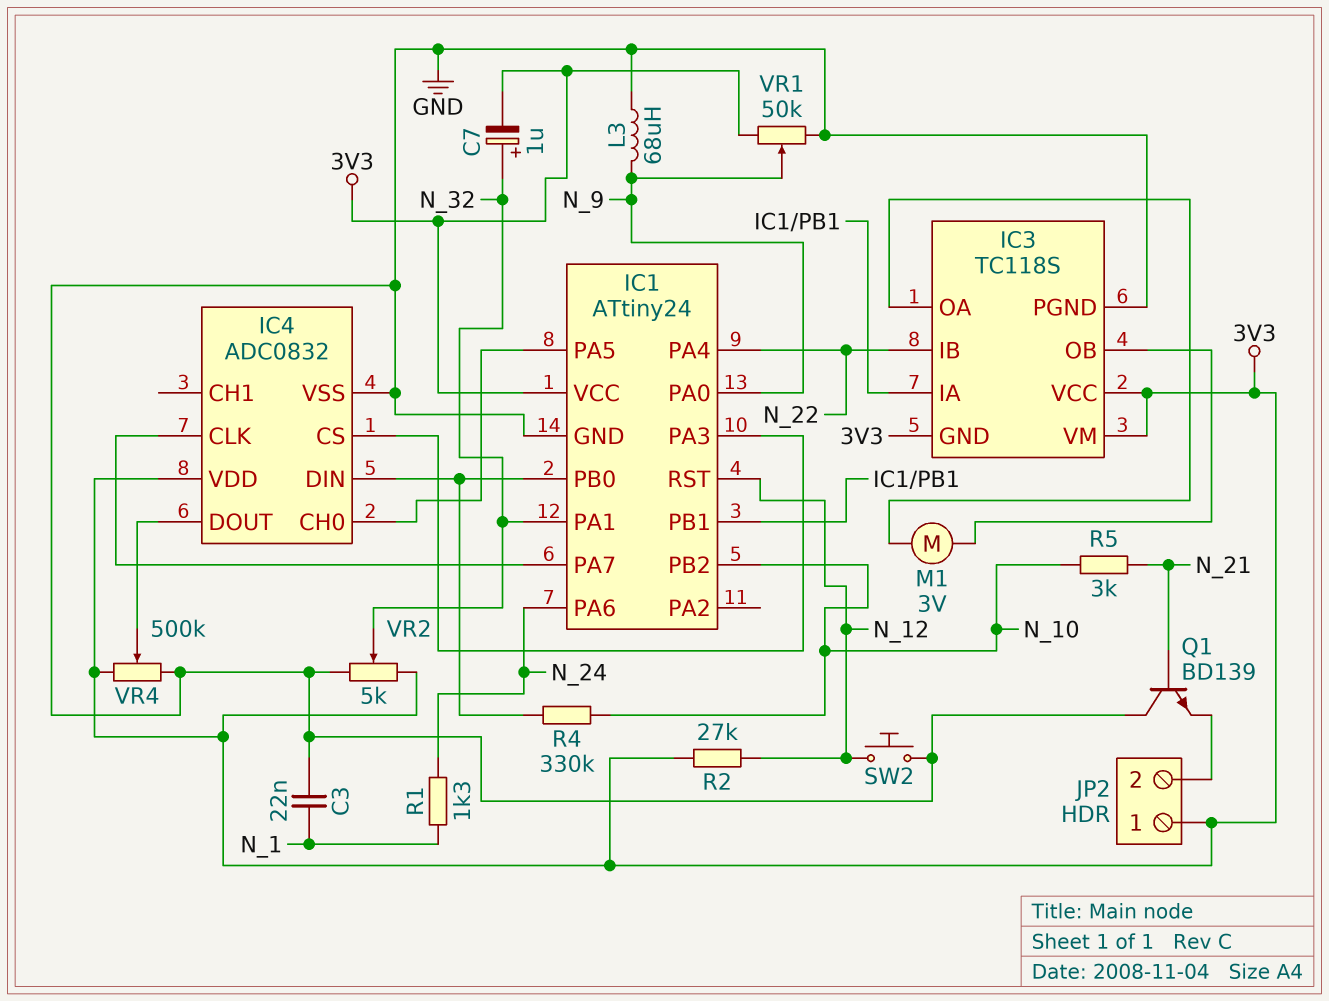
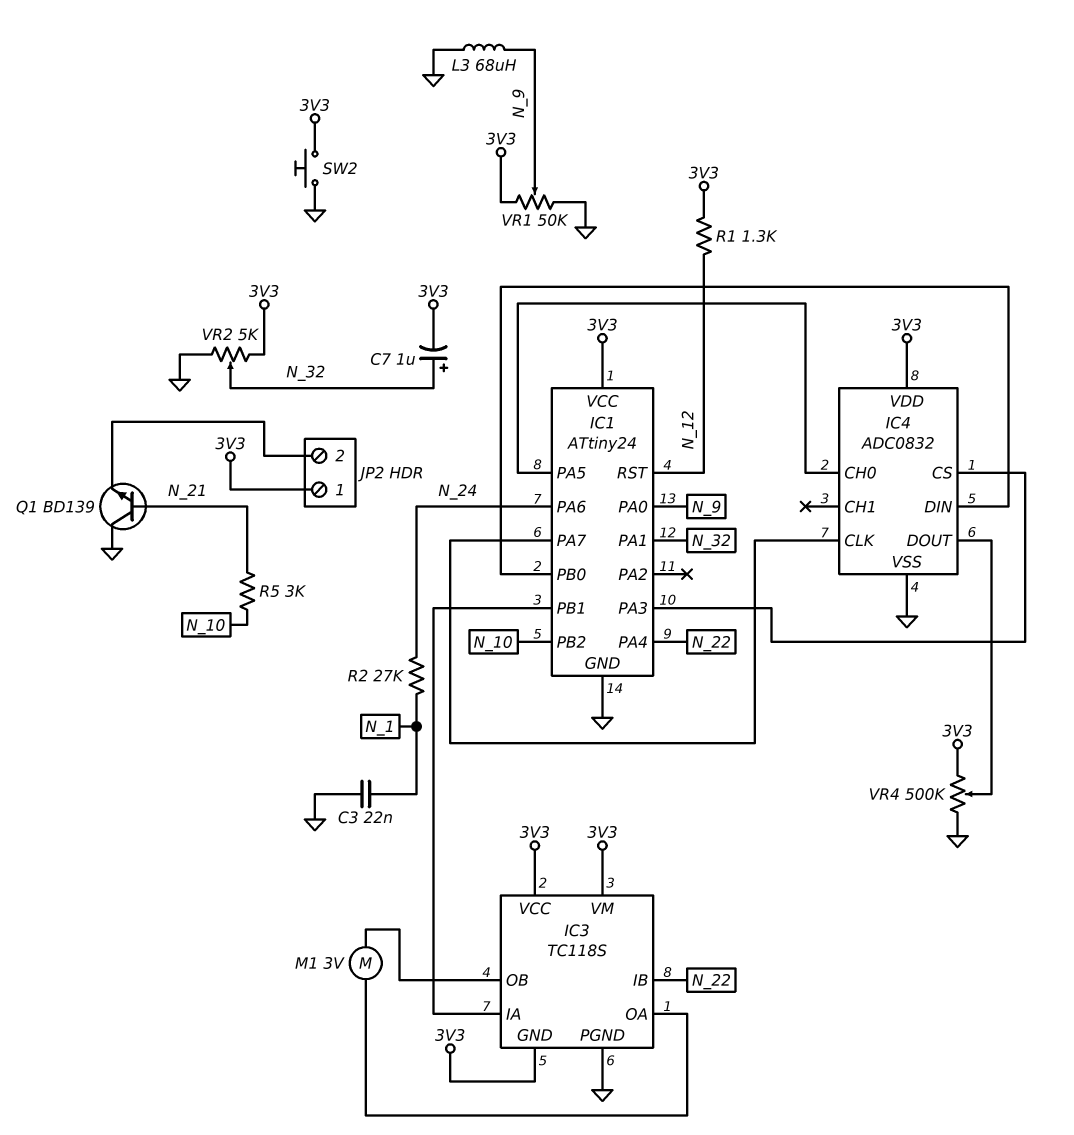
R1: 1.3k (N_1, N_24) -> 1.3k (3V3, N_12)
R2: 27k (3V3, N_12) -> 27k (N_1, N_24)
R4: 330k (IC1/PB0, N_10) -> none
SW2: button (GND, N_12) -> button (3V3, GND)

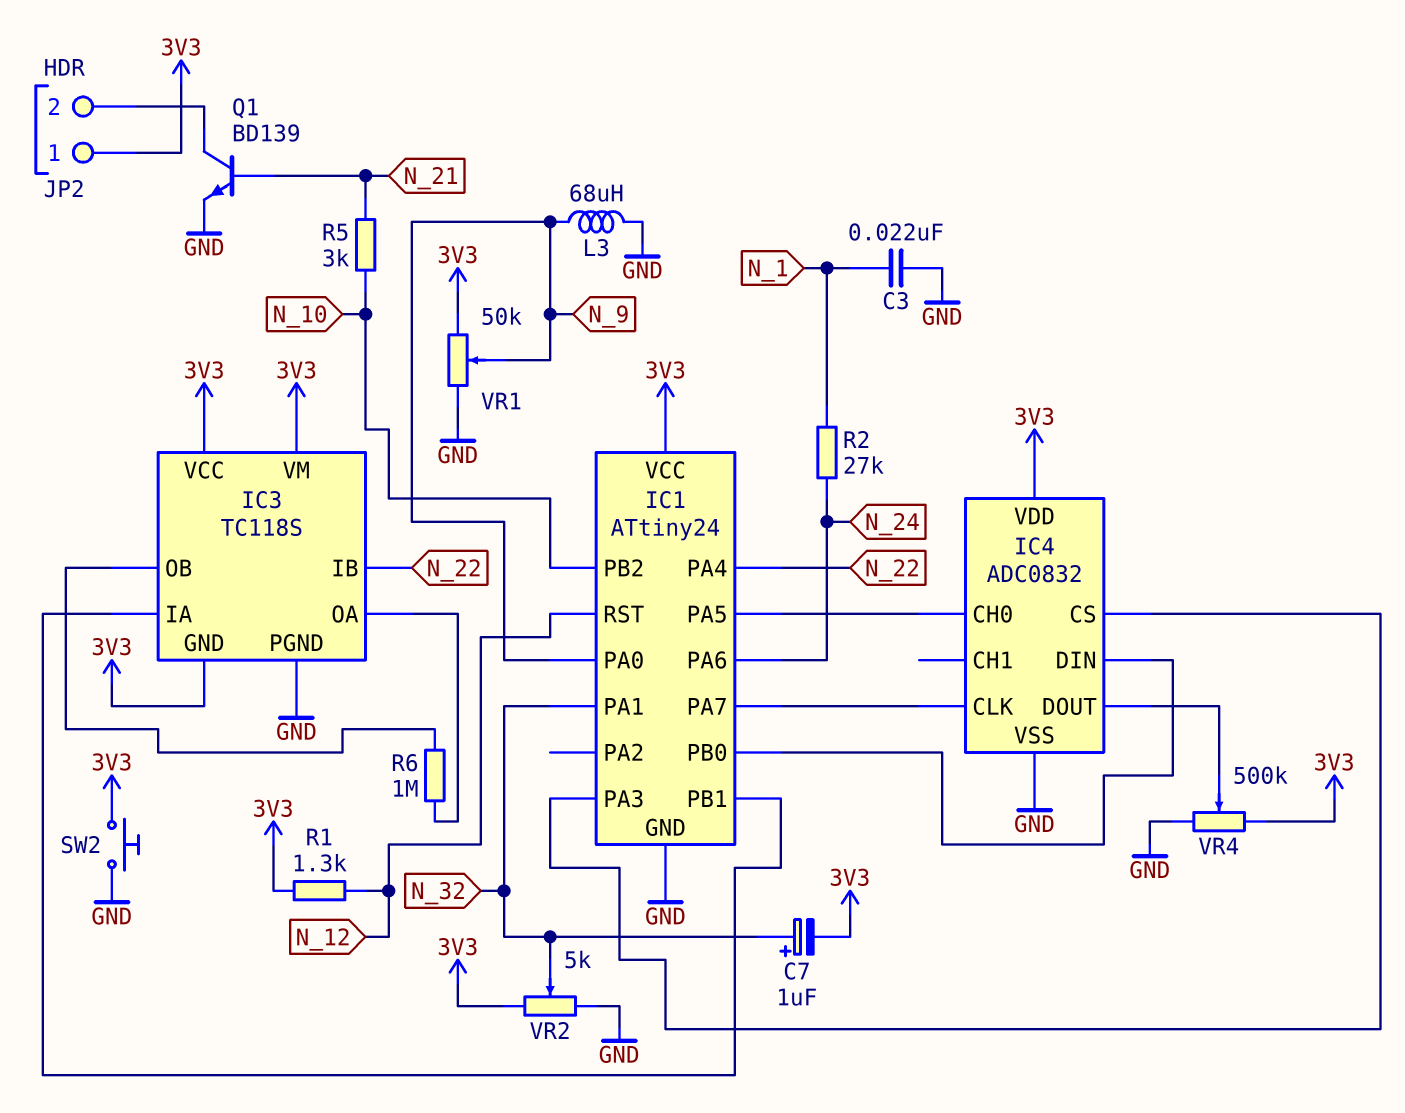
M1: motor 3V (IC3/OA, IC3/OB) -> none
Q1: NPN BD139 (B N_21, C GND, E JP2/2) -> NPN BD139 (B N_21, C JP2/2, E GND)
R6: none -> 1M (IC3/OA, IC3/OB)

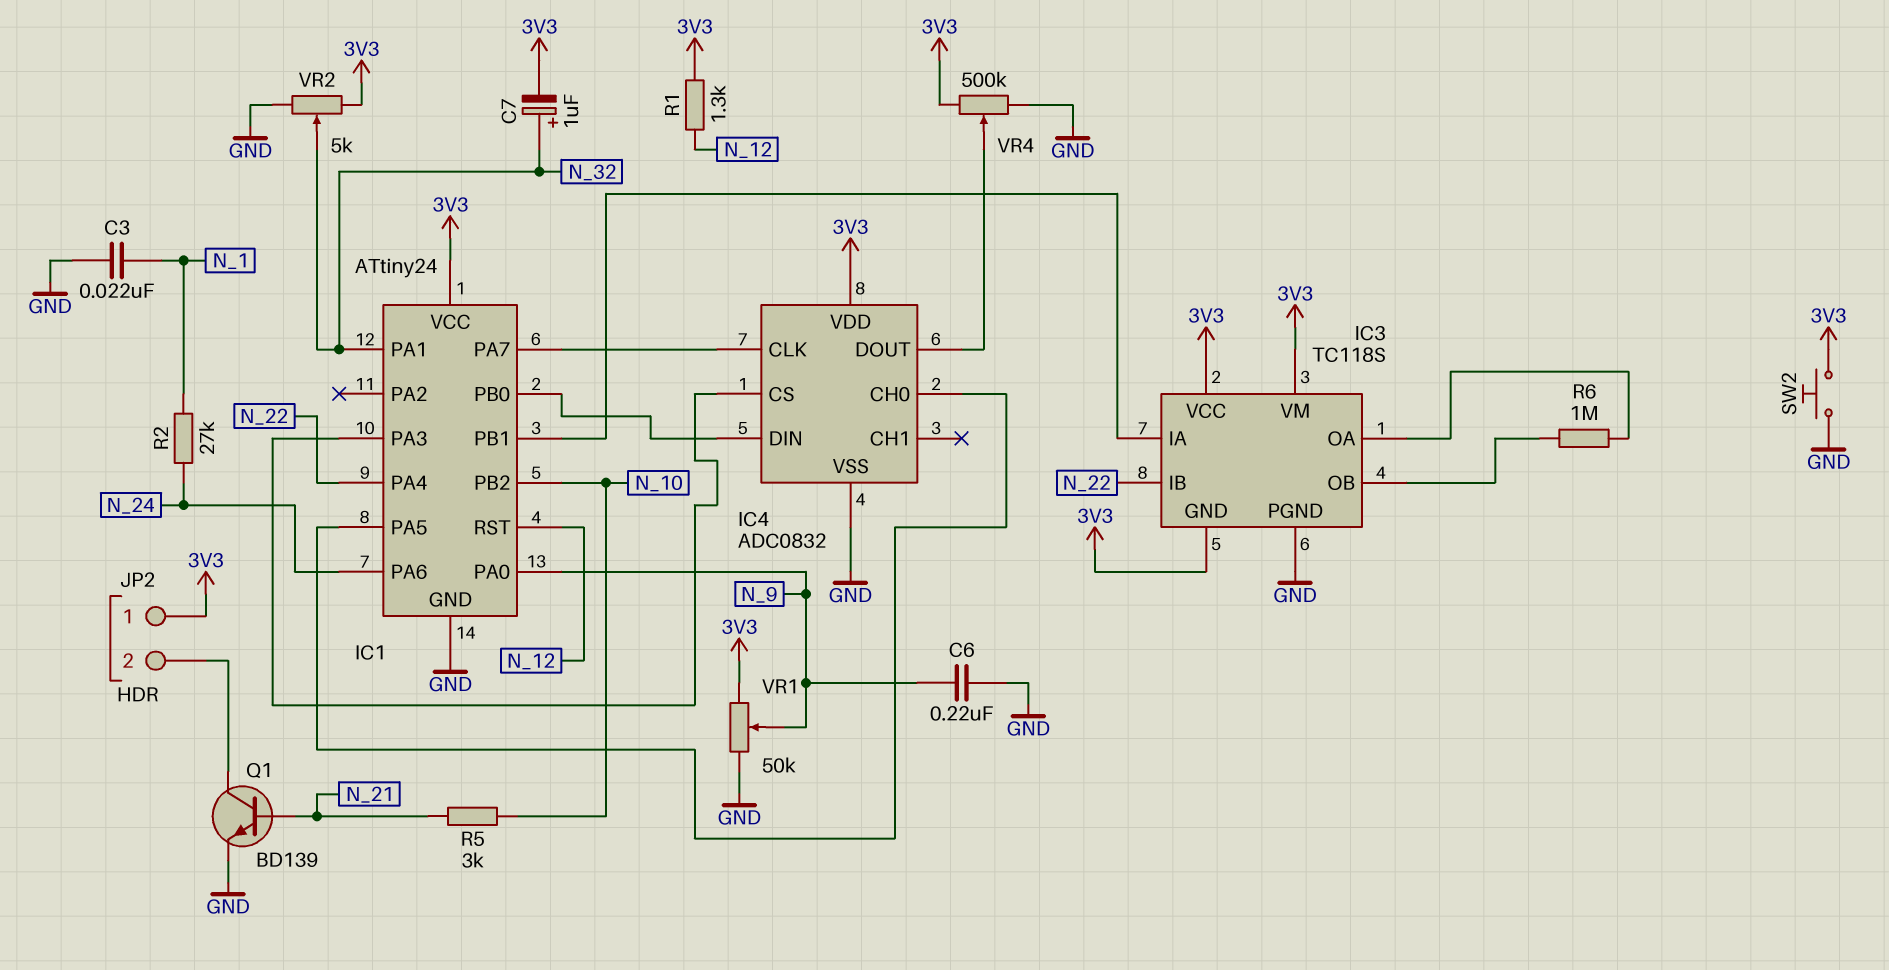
C6: none -> 220nF (GND, N_9)
L3: 68uH (GND, N_9) -> none

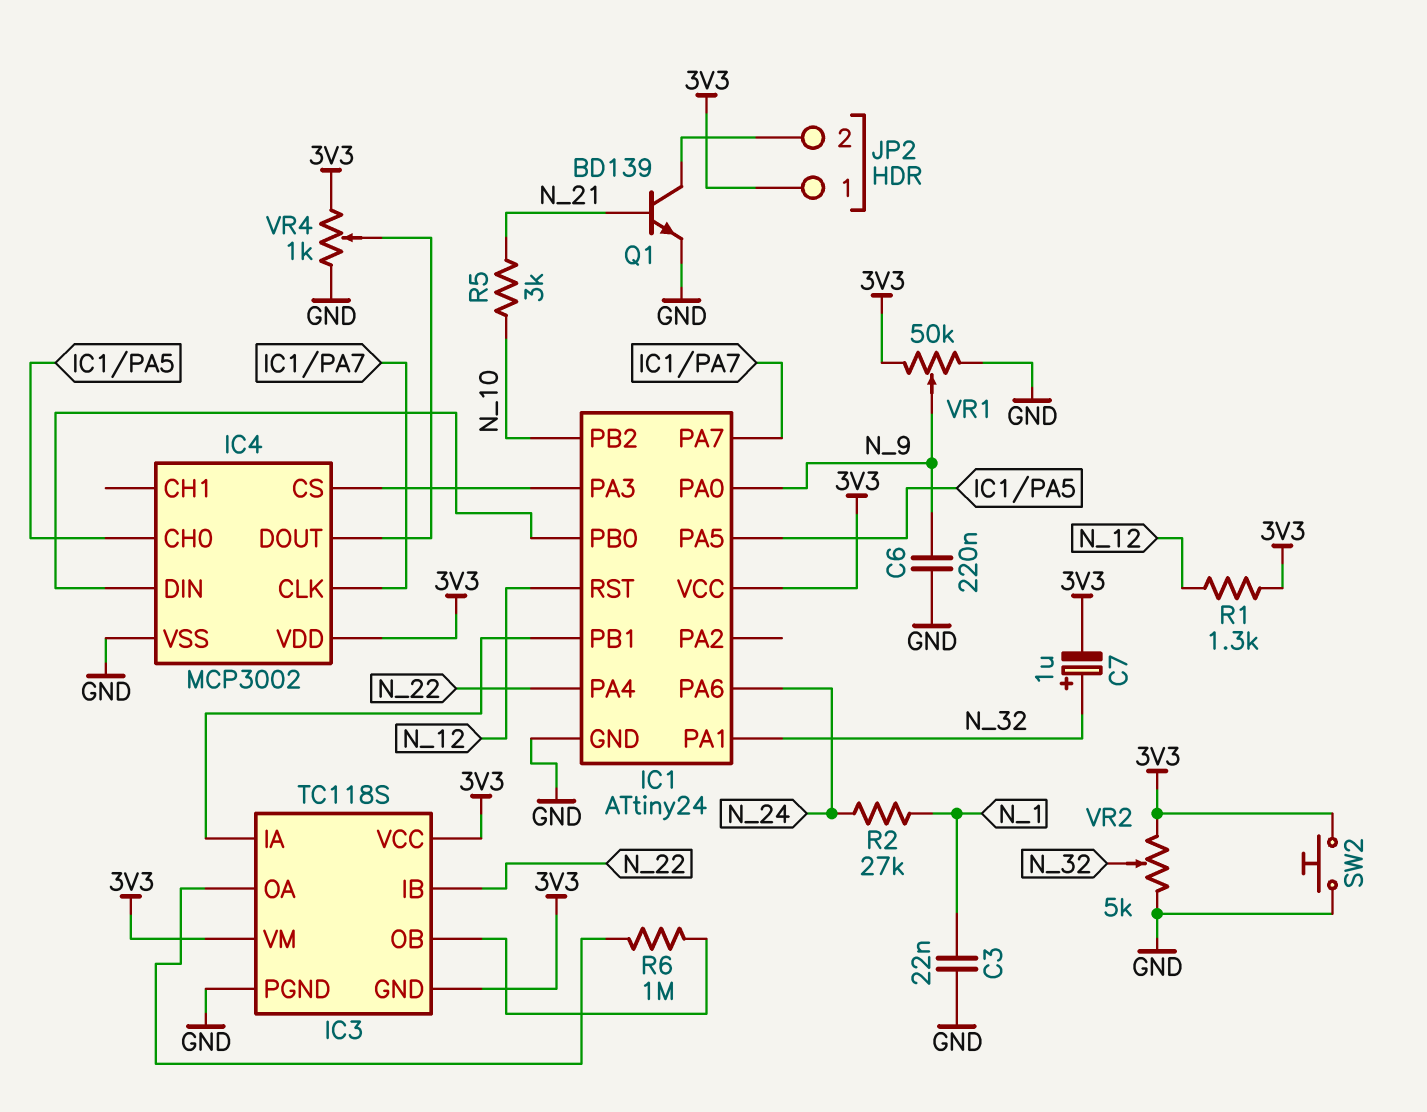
IC4: ADC0832 -> MCP3002
VR4: 500k (3V3, GND, wiper IC4/DOUT) -> 1k (3V3, GND, wiper IC4/DOUT)

